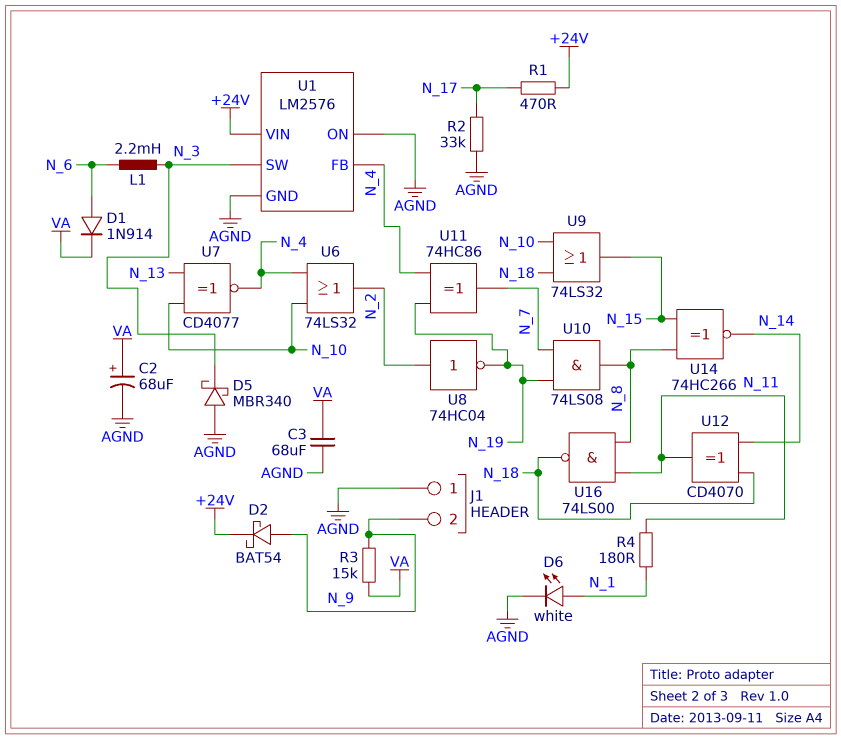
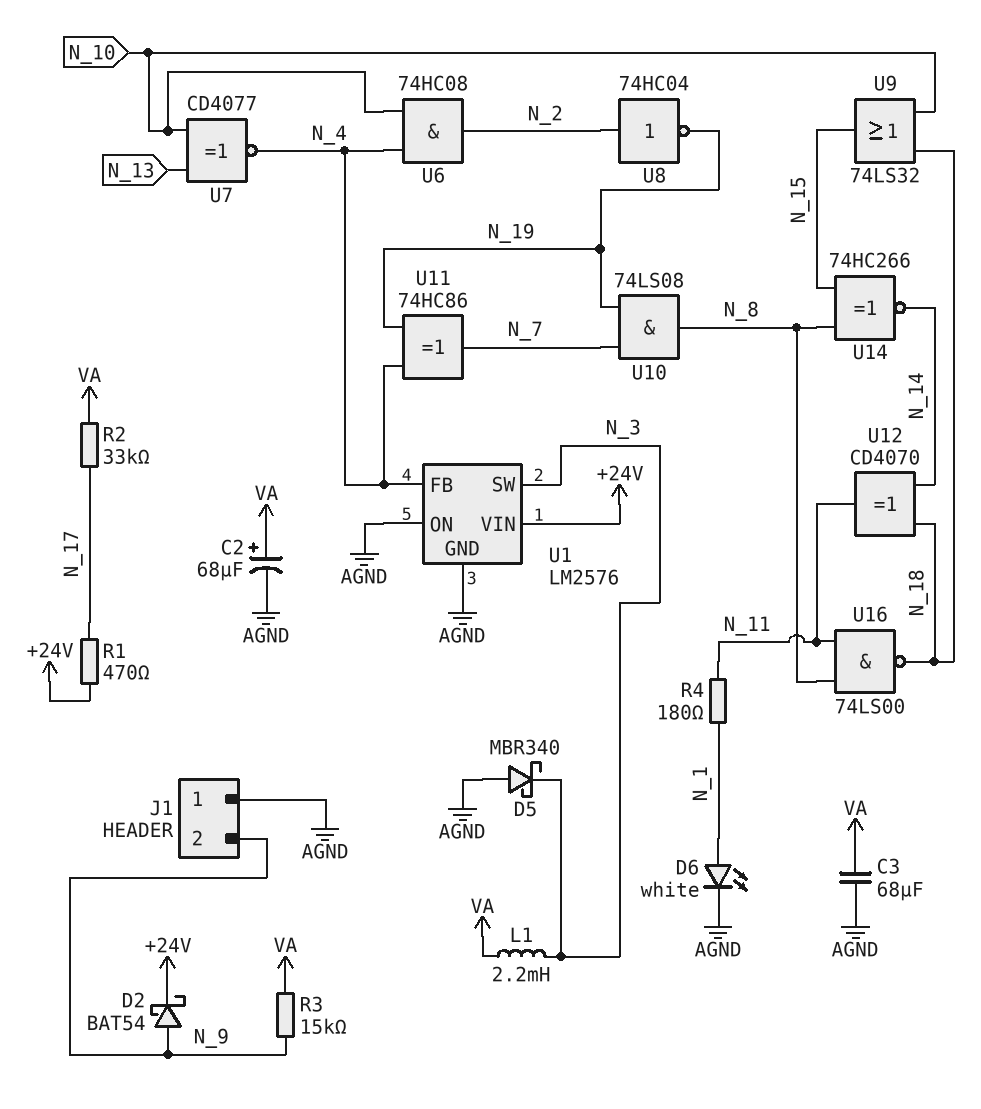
D1: diode 1N914 (A N_6, K VA) -> none
L1: 2.2mH (N_3, N_6) -> 2.2mH (N_3, VA)
R2: 33k (AGND, N_17) -> 33k (N_17, VA)
U6: OR 74LS32 (in N_4, in N_10, out N_2) -> AND 74HC08 (in N_4, in N_10, out N_2)

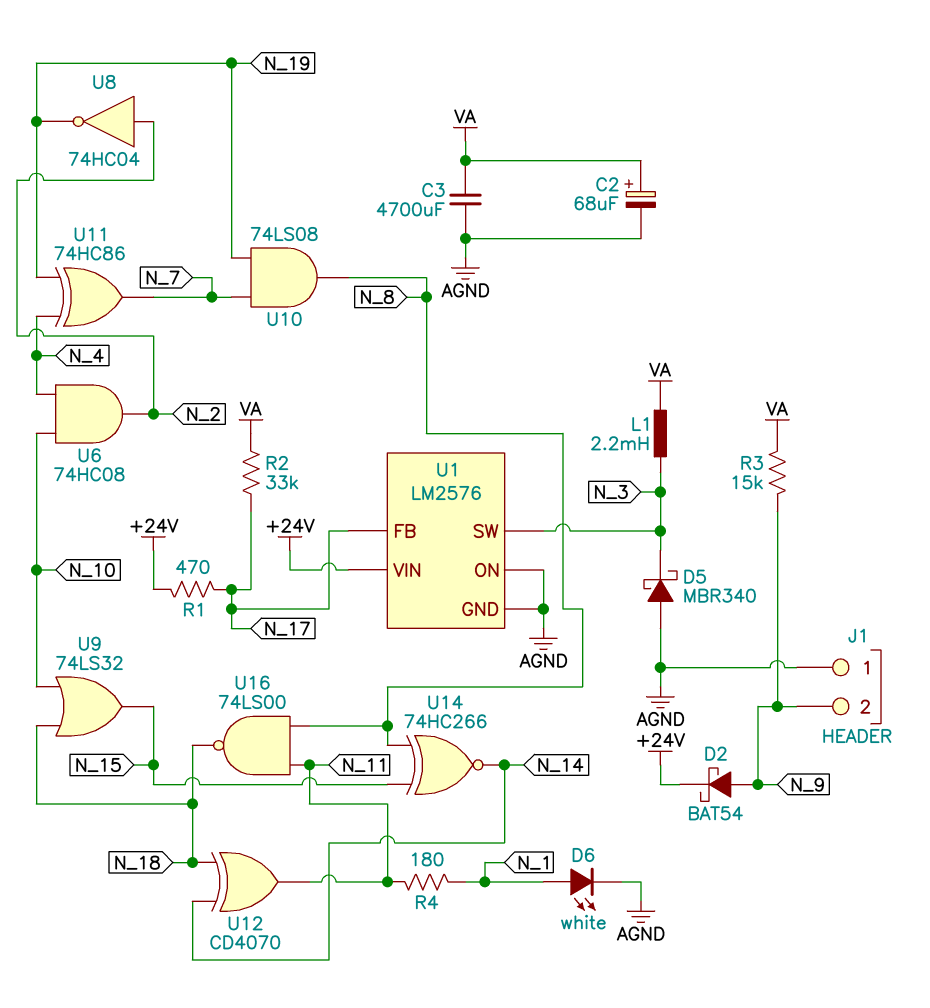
C3: 68uF (AGND, VA) -> 4700uF (AGND, VA)
U1 pin FB: N_4 -> N_17
U7: XNOR CD4077 (in N_10, in N_13, out N_4) -> none

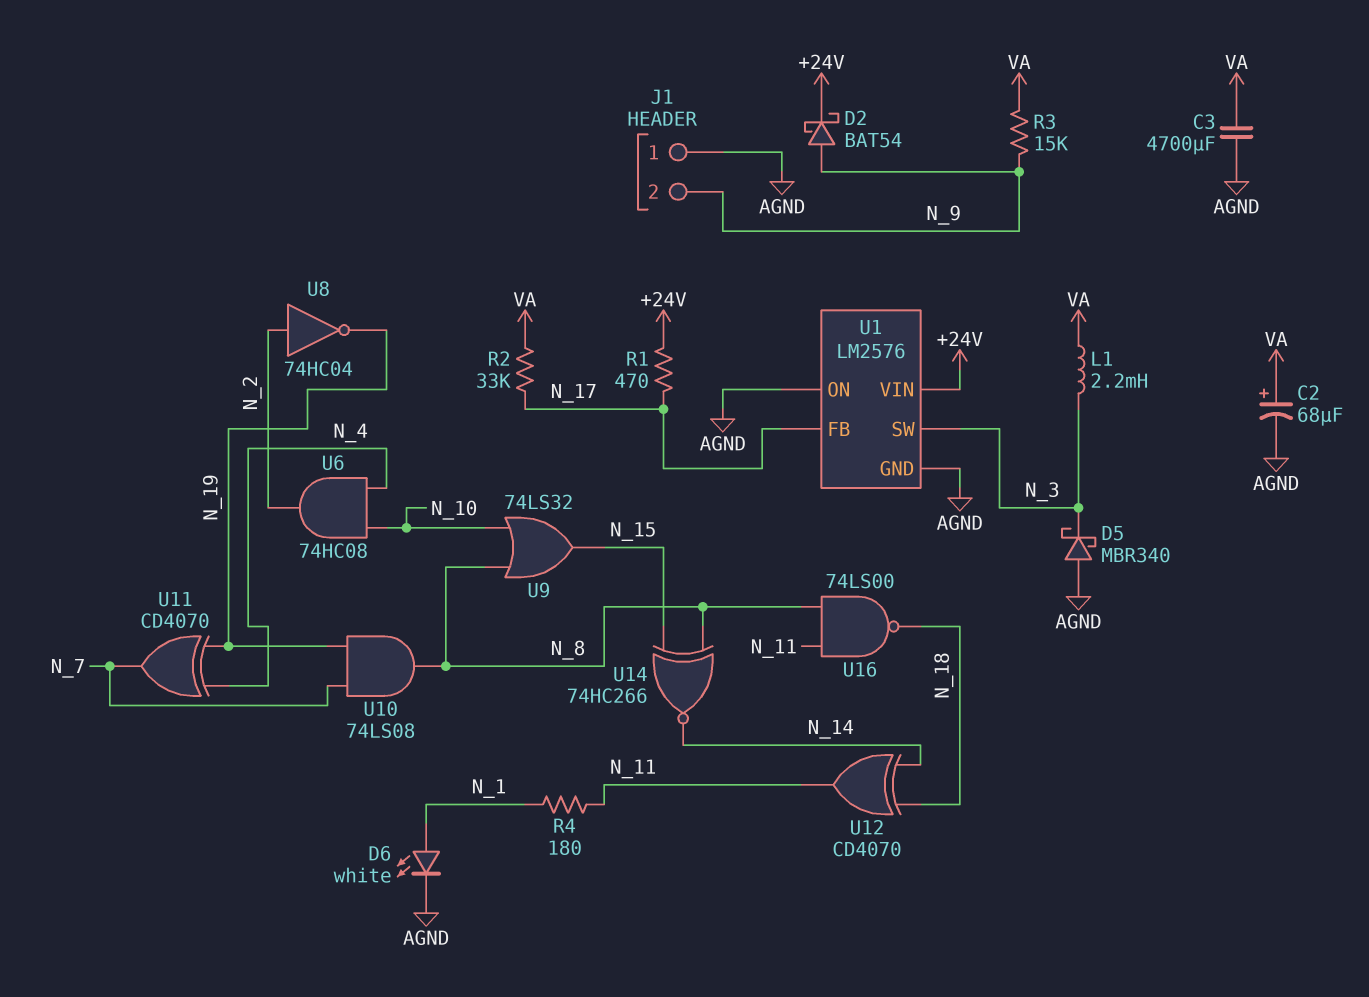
U9: OR 74LS32 (in N_10, in N_18, out N_15) -> OR 74LS32 (in N_8, in N_10, out N_15)
U11: XOR 74HC86 (in N_4, in N_19, out N_7) -> XOR CD4070 (in N_4, in N_19, out N_7)

